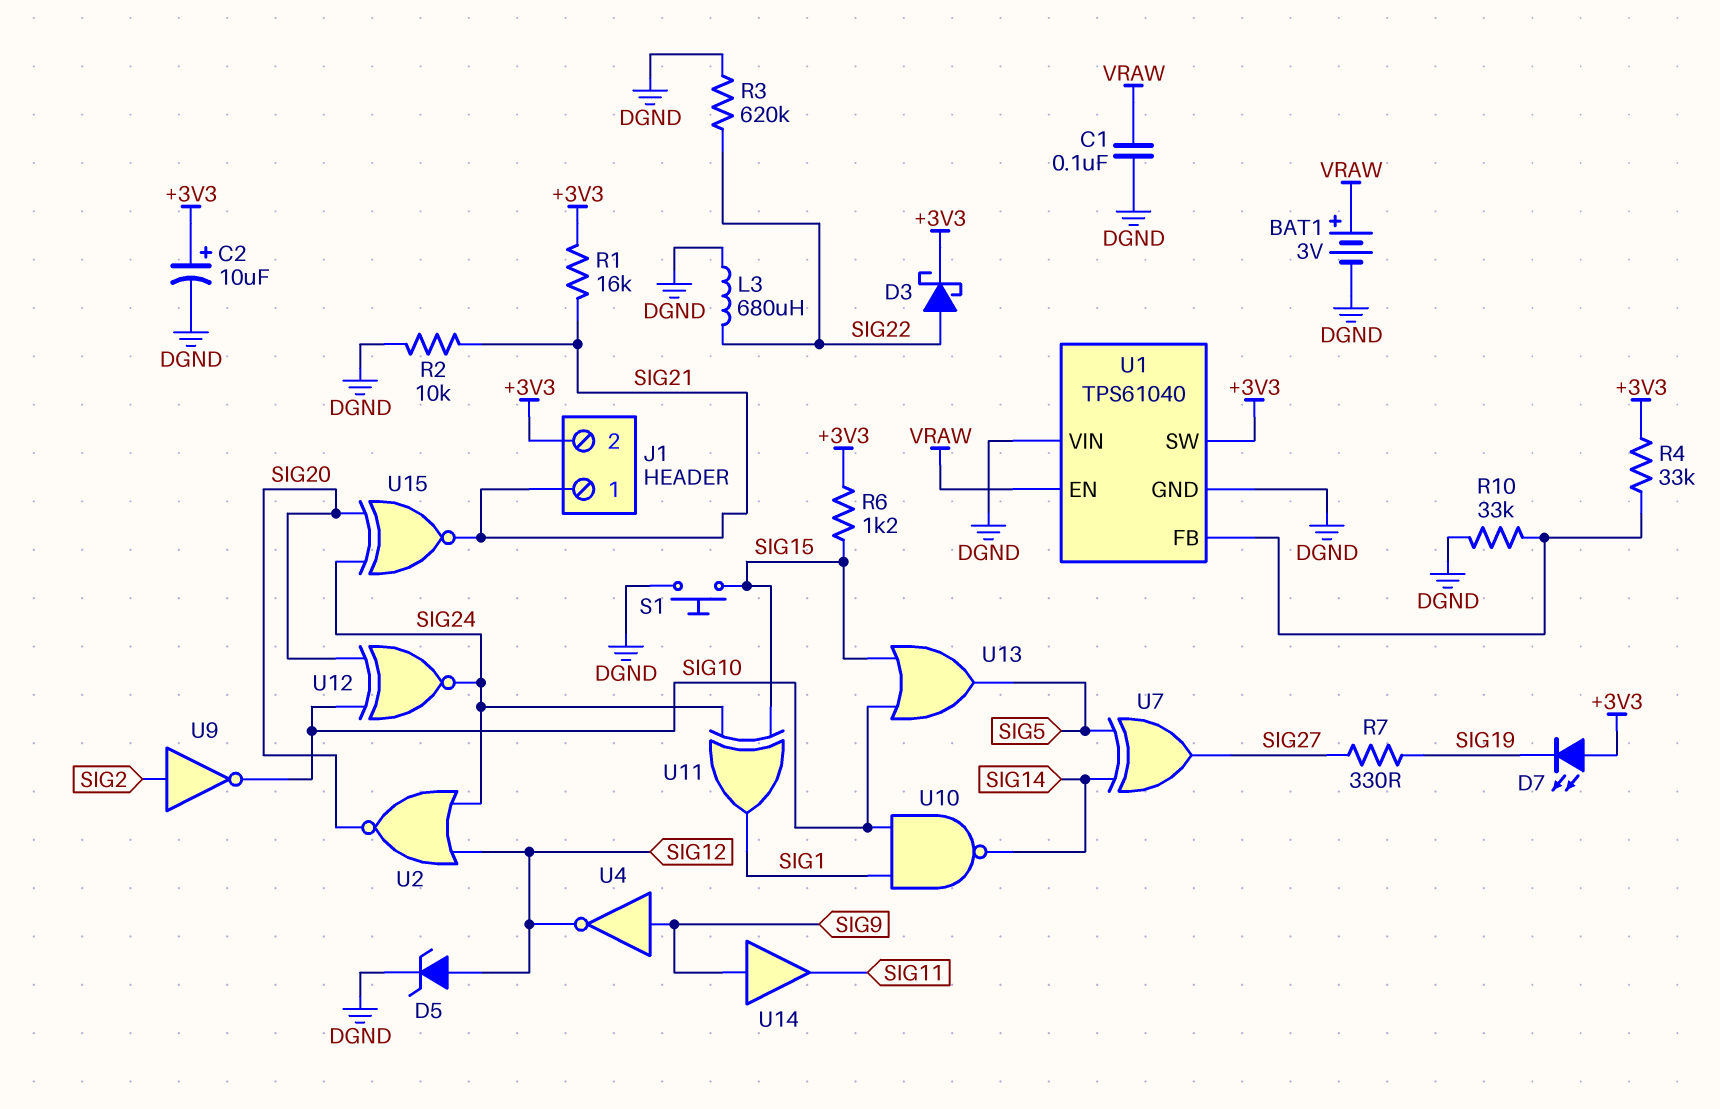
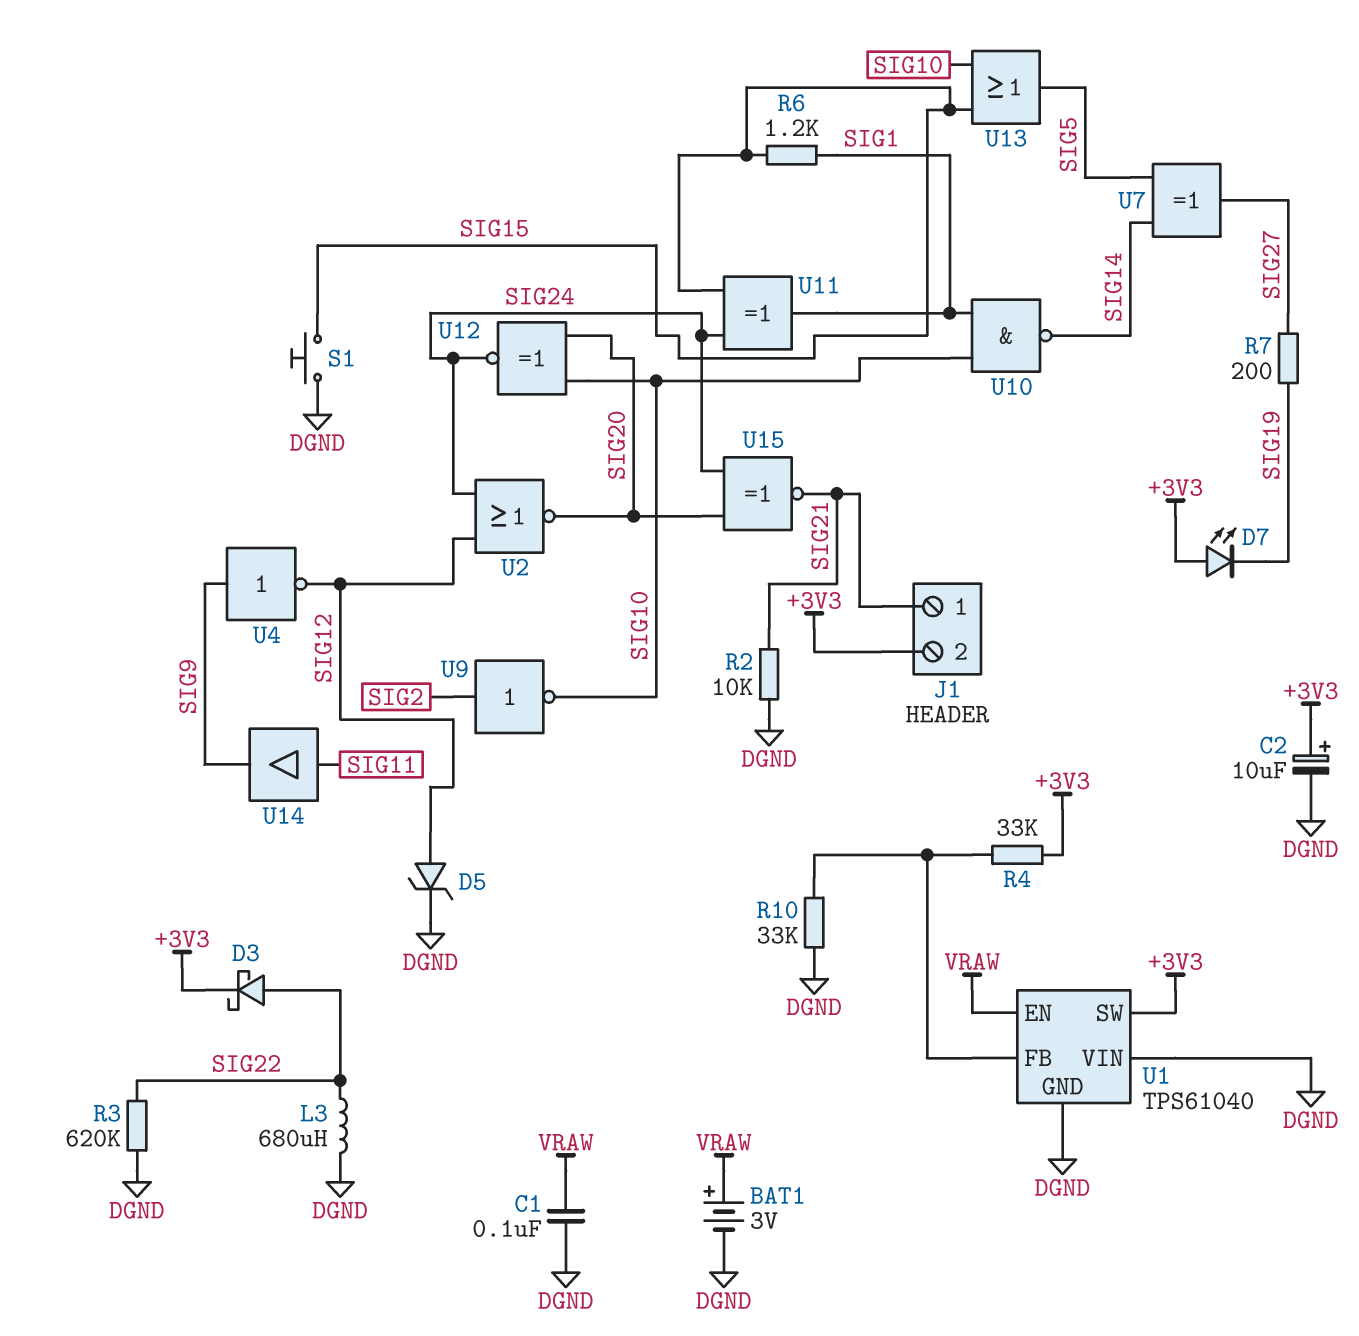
R1: 16k (+3V3, SIG21) -> none
R6: 1.2k (+3V3, SIG15) -> 1.2k (SIG1, SIG15)
R7: 330 (SIG19, SIG27) -> 200 (SIG19, SIG27)
U14: buffer (in SIG9, out SIG11) -> buffer (in SIG11, out SIG9)

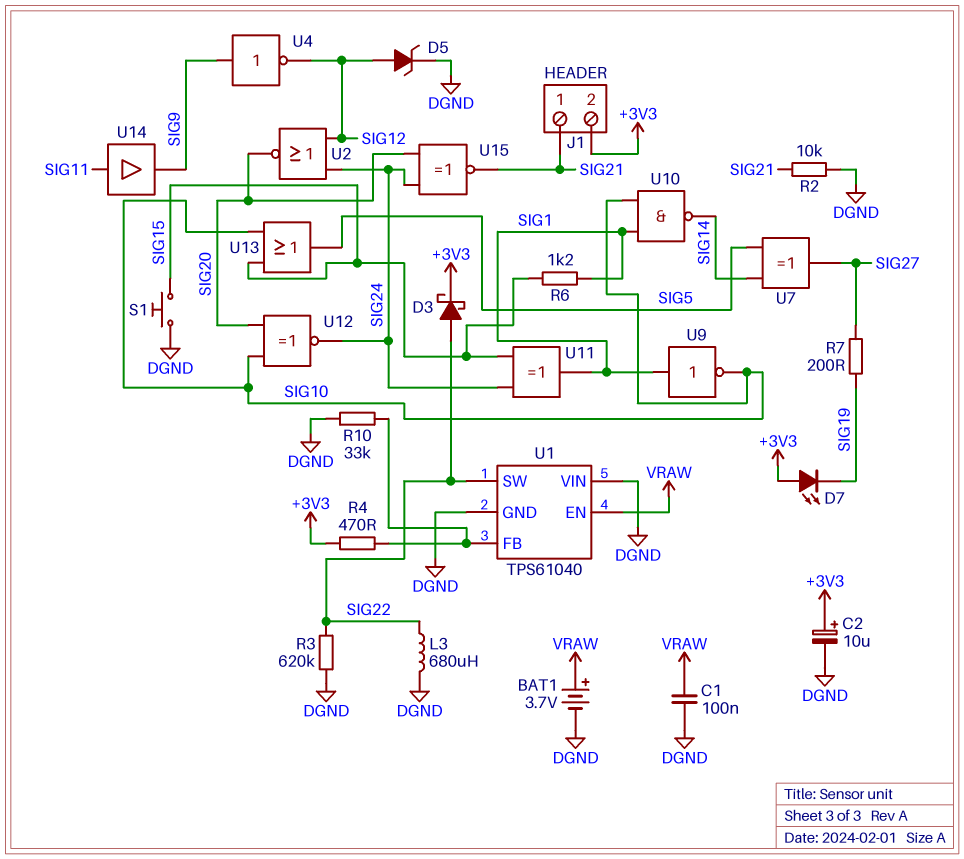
BAT1: 3V (plus VRAW, minus DGND) -> 3.7V (plus VRAW, minus DGND)
R4: 33k (+3V3, U1/FB) -> 470 (+3V3, U1/FB)
U1 pin SW: +3V3 -> SIG22
U9: NOT (in SIG2, out SIG10) -> NOT (in SIG1, out SIG10)

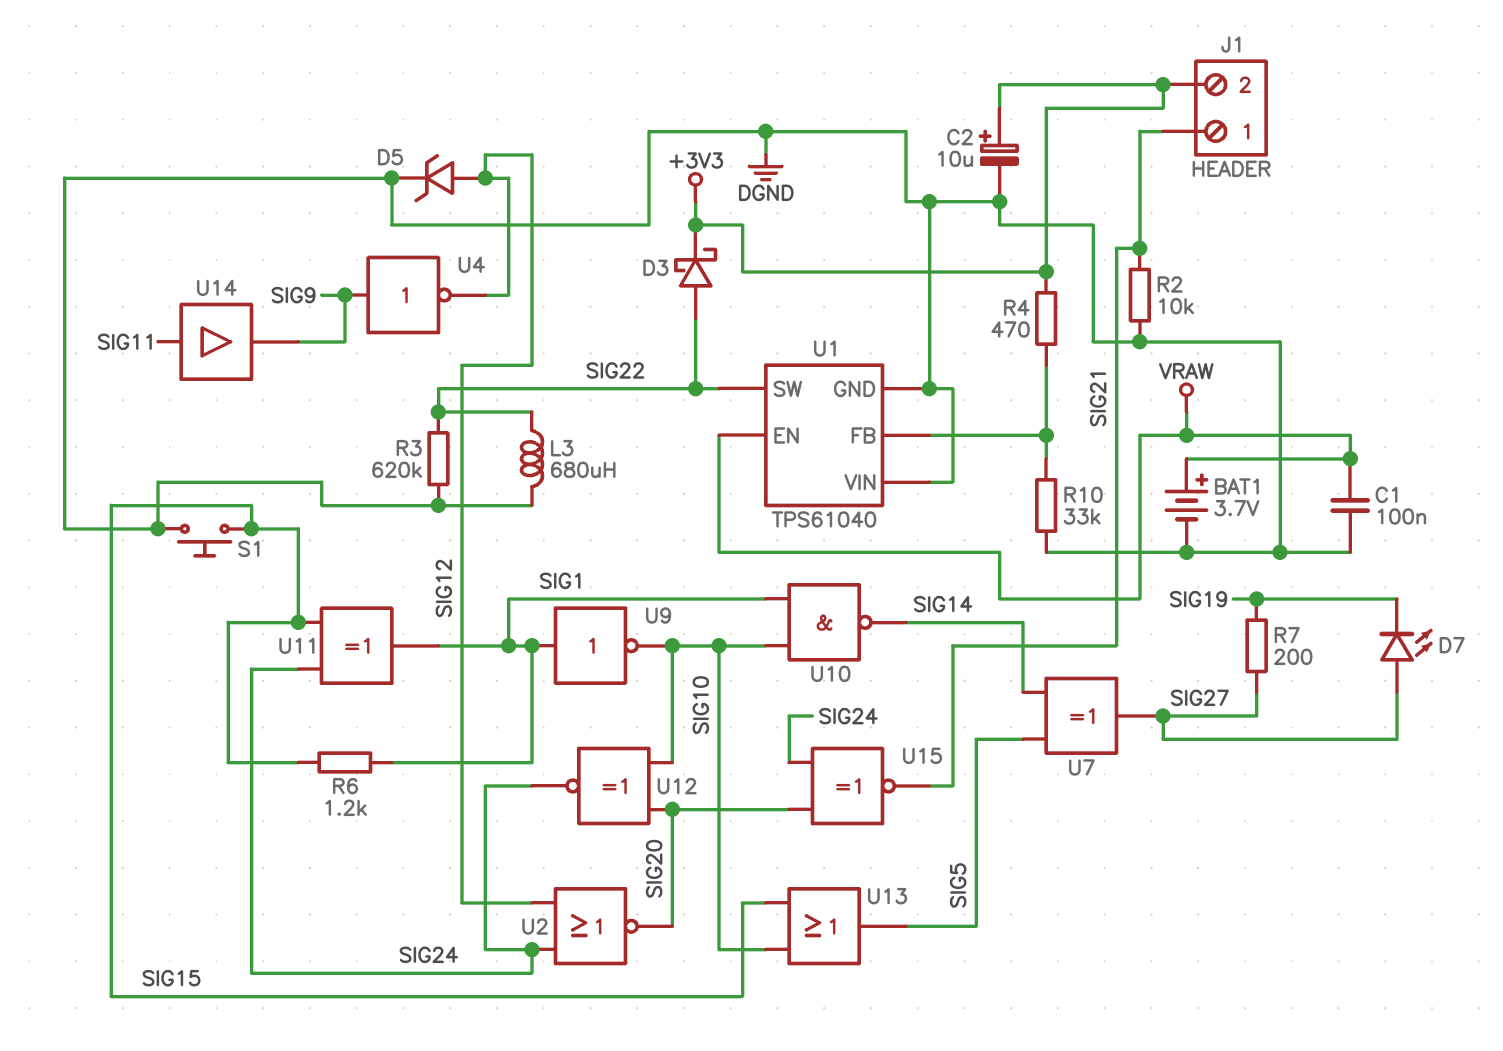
D7: LED (A +3V3, K SIG19) -> LED (A SIG27, K SIG19)

